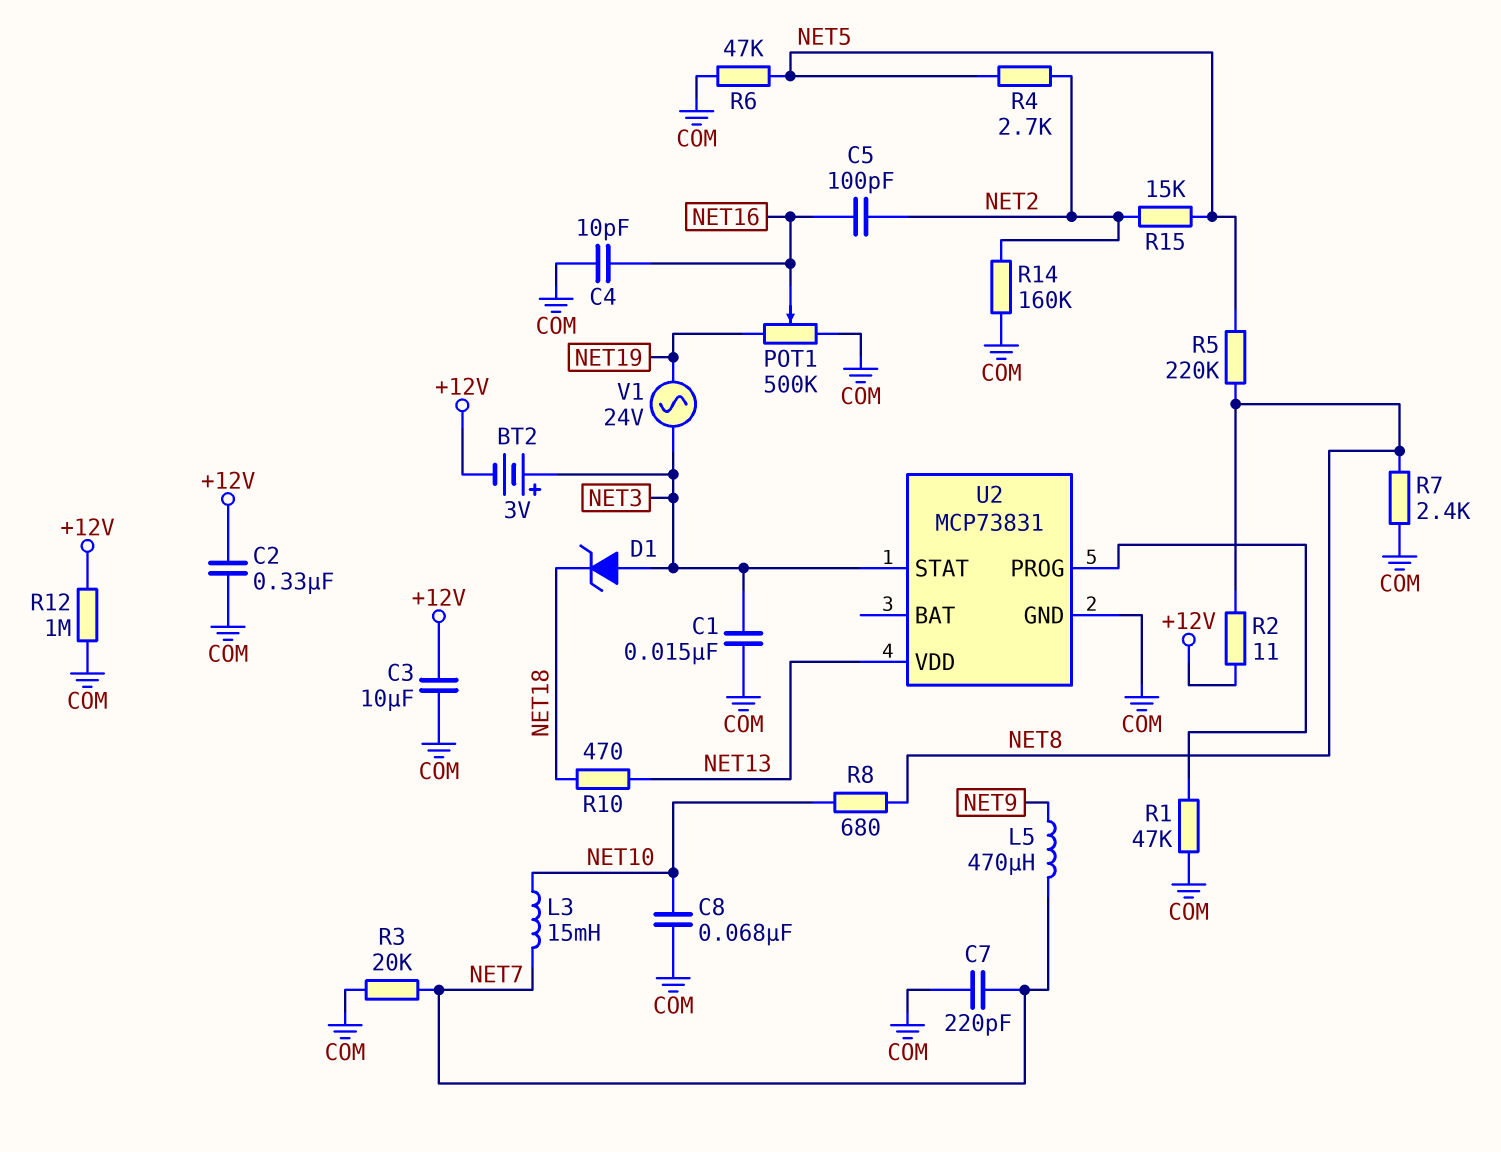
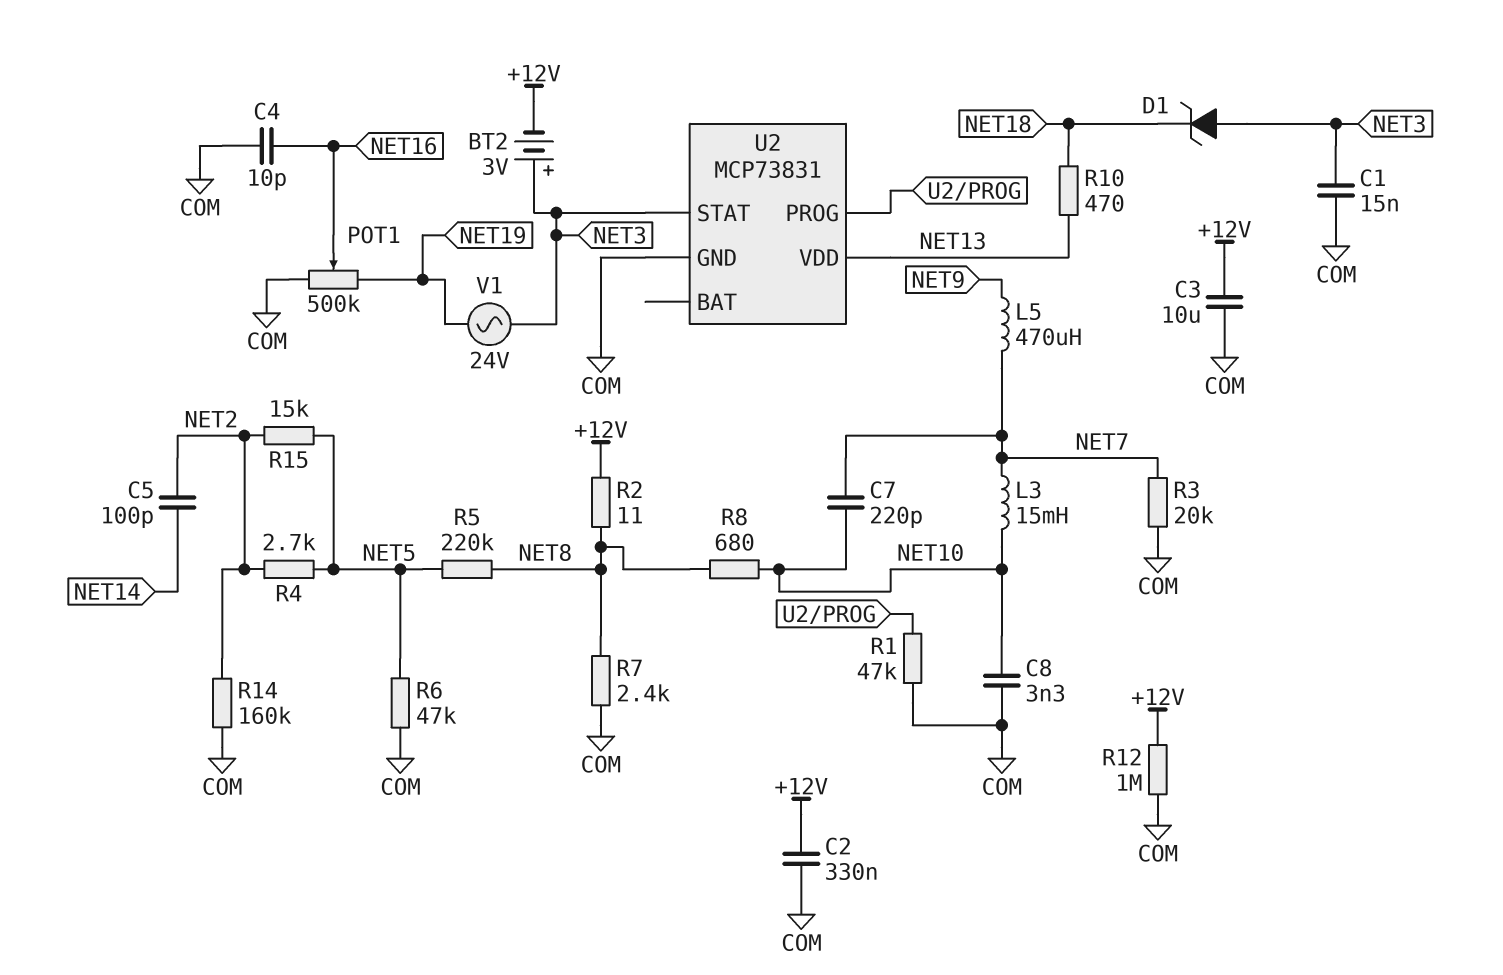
C5: 100pF (NET2, NET16) -> 100pF (NET2, NET14)
C7: 220pF (COM, NET7) -> 220pF (NET7, NET10)
C8: 68nF (COM, NET10) -> 3.3nF (COM, NET10)

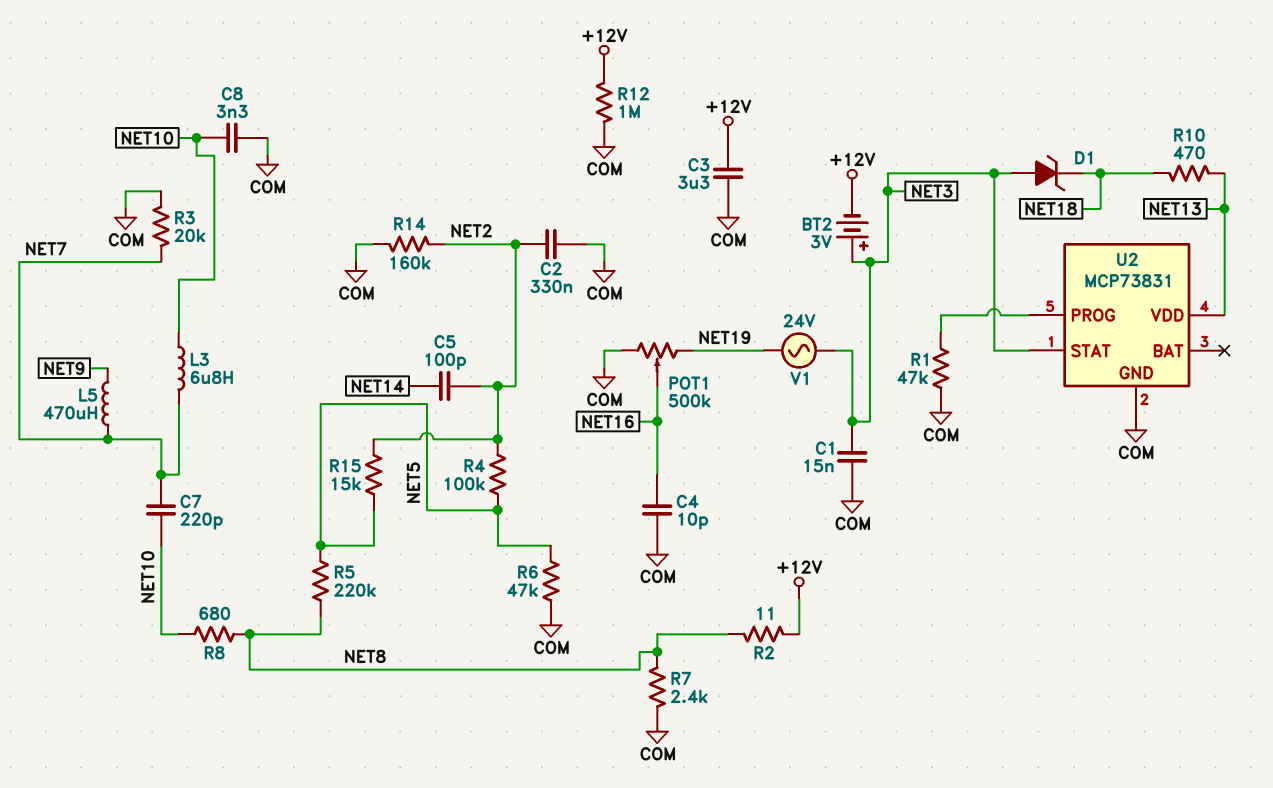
C2: 330nF (+12V, COM) -> 330nF (COM, NET2)
C3: 10uF (+12V, COM) -> 3.3uF (+12V, COM)
L3: 15mH (NET7, NET10) -> 6.8uH (NET7, NET10)
R4: 2.7k (NET2, NET5) -> 100k (NET2, NET5)

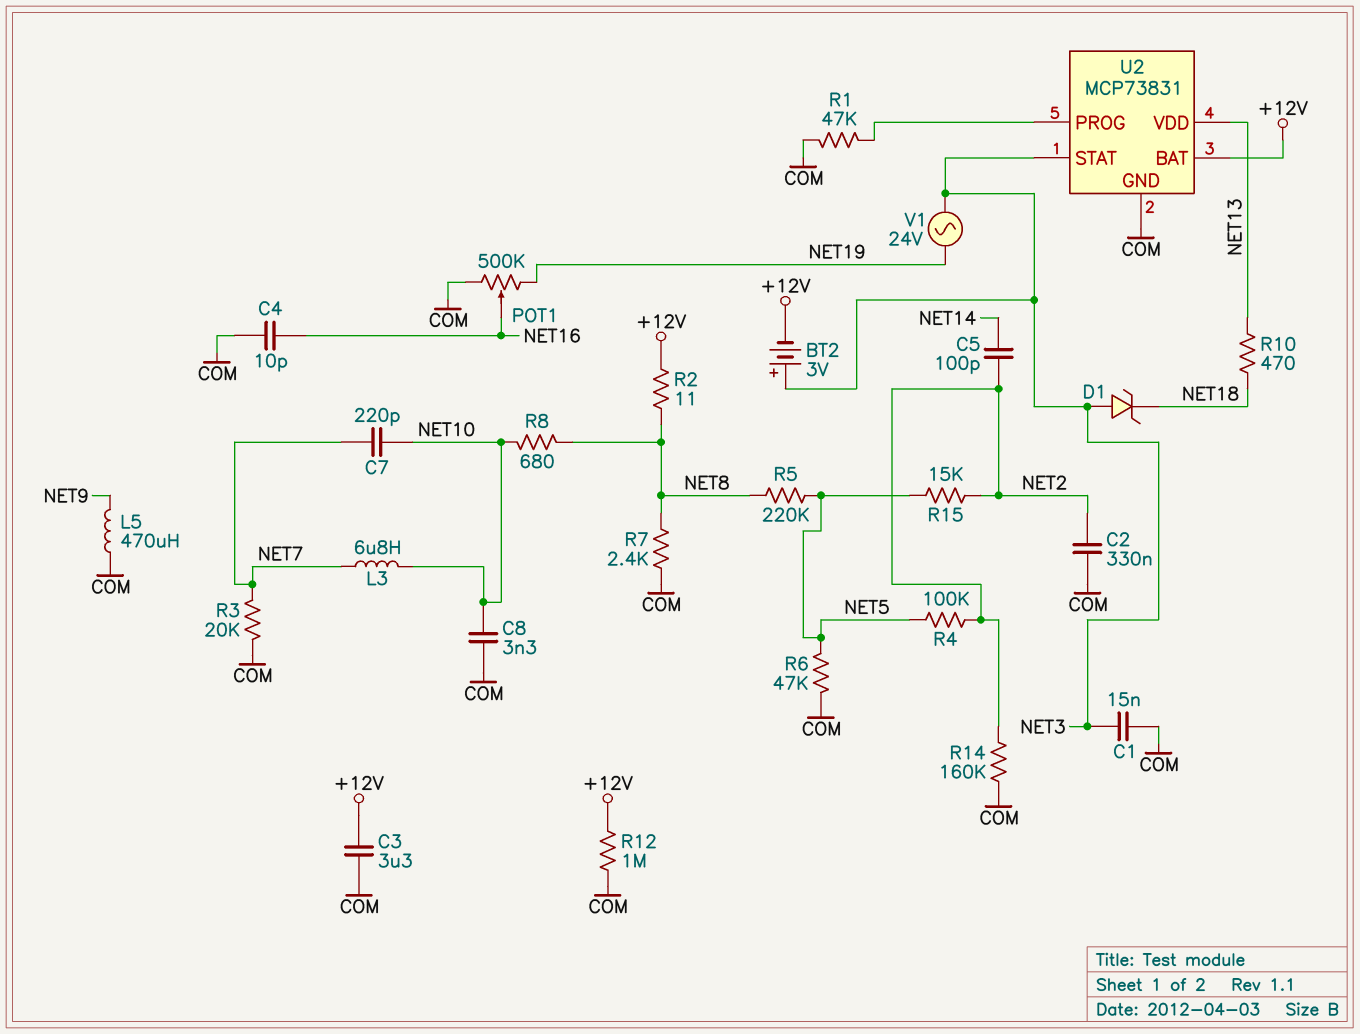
L5: 470uH (NET7, NET9) -> 470uH (COM, NET9)
U2 pin BAT: none -> +12V

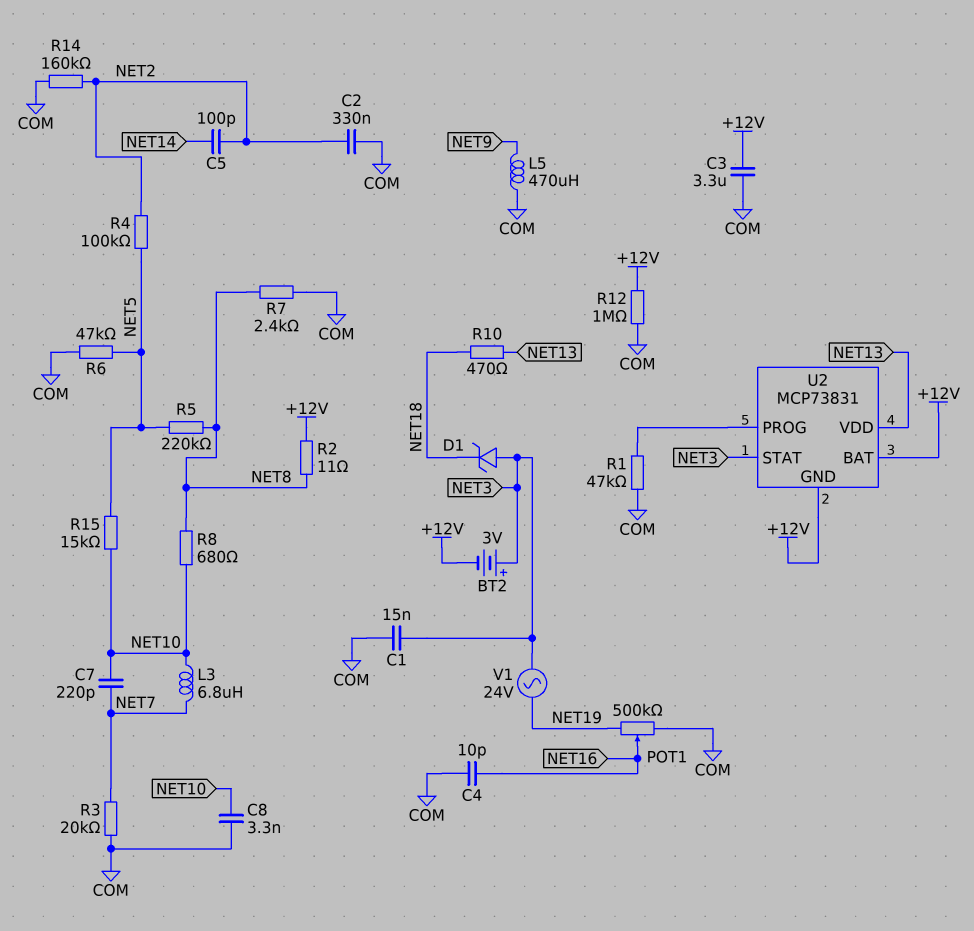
R15: 15k (NET2, NET5) -> 15k (NET5, NET10)
U2 pin GND: COM -> +12V

